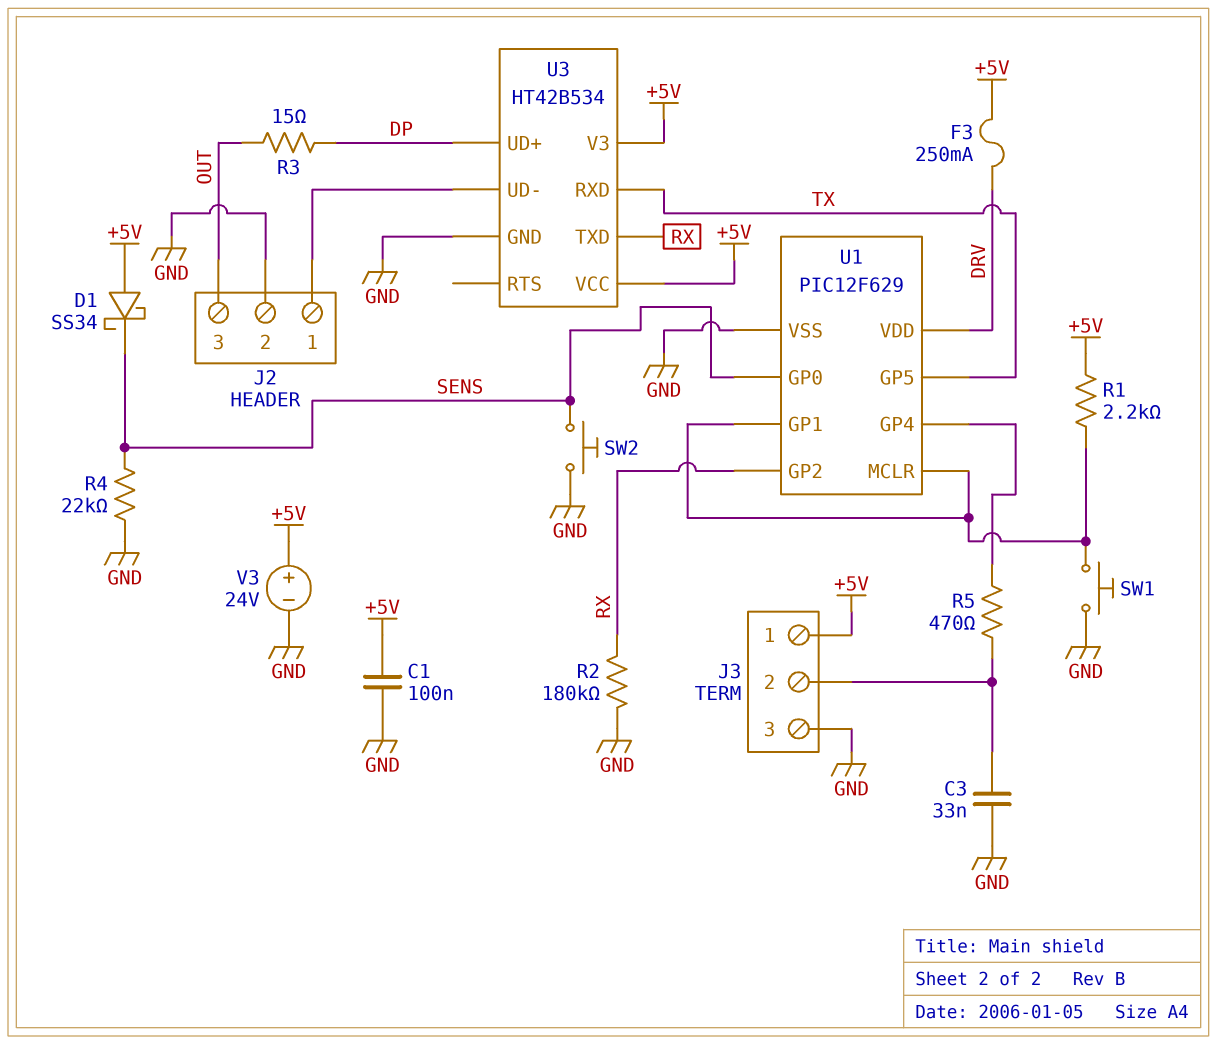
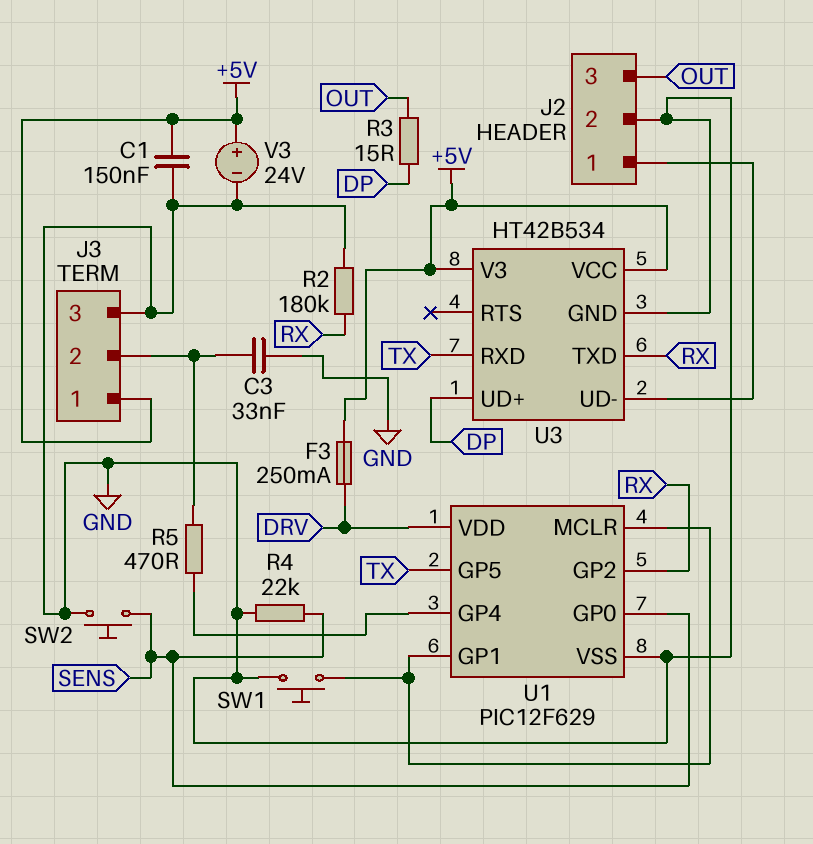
C1: 100nF (+5V, GND) -> 150nF (+5V, GND)
D1: schottky SS34 (A +5V, K SENS) -> none
R1: 2.2k (+5V, U1/GP1) -> none

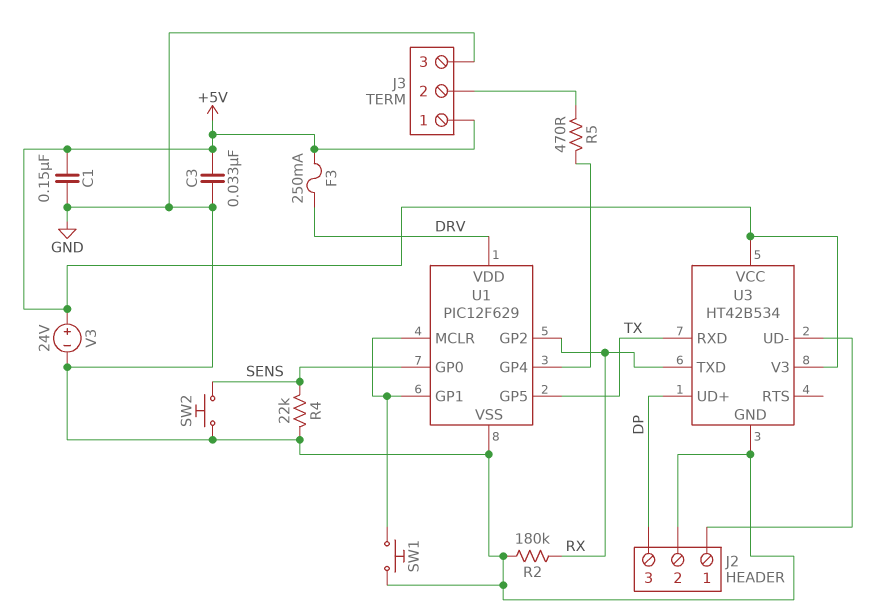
C3: 33nF (GND, J3/2) -> 33nF (+5V, GND)
J2 pin 3: OUT -> DP
R3: 15 (DP, OUT) -> none

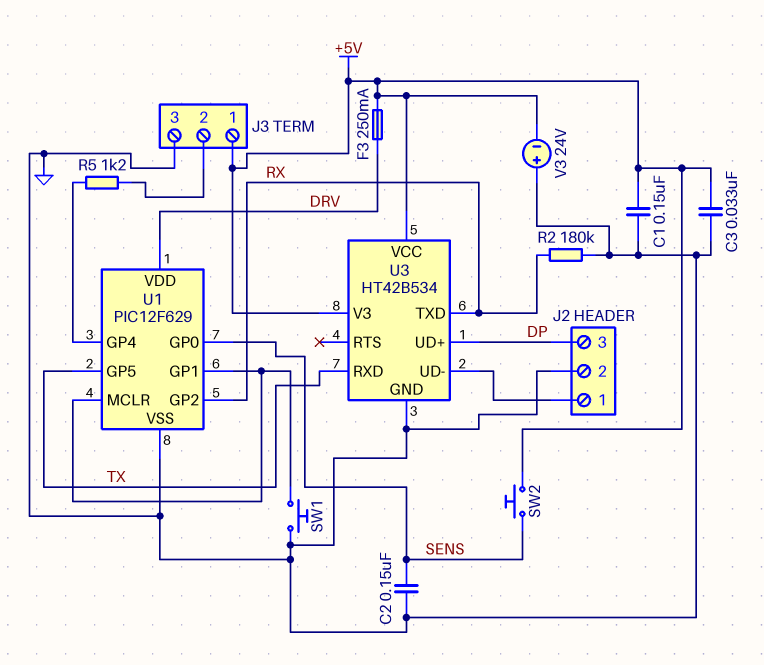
C2: none -> 150nF (GND, SENS)
R4: 22k (GND, SENS) -> none
R5: 470 (J3/2, U1/GP4) -> 1.2k (J3/2, U1/GP4)
SW2: button (GND, SENS) -> button (+5V, SENS)
V3: 24V (plus +5V, minus GND) -> 24V (plus GND, minus +5V)

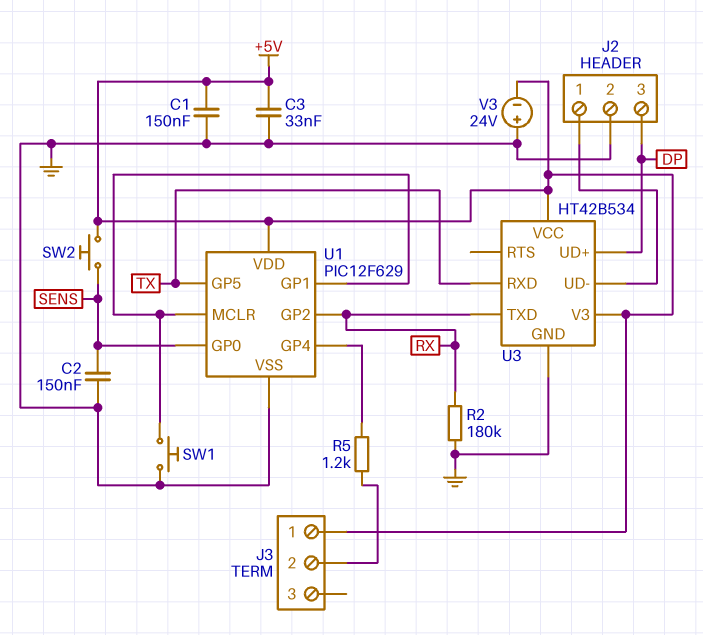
F3: 250mA (+5V, DRV) -> none
J3 pin 3: GND -> none
U1 pin VDD: DRV -> +5V

